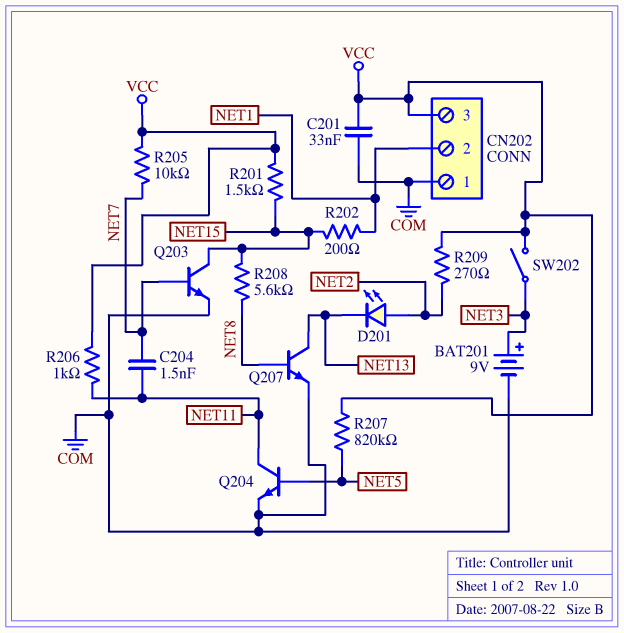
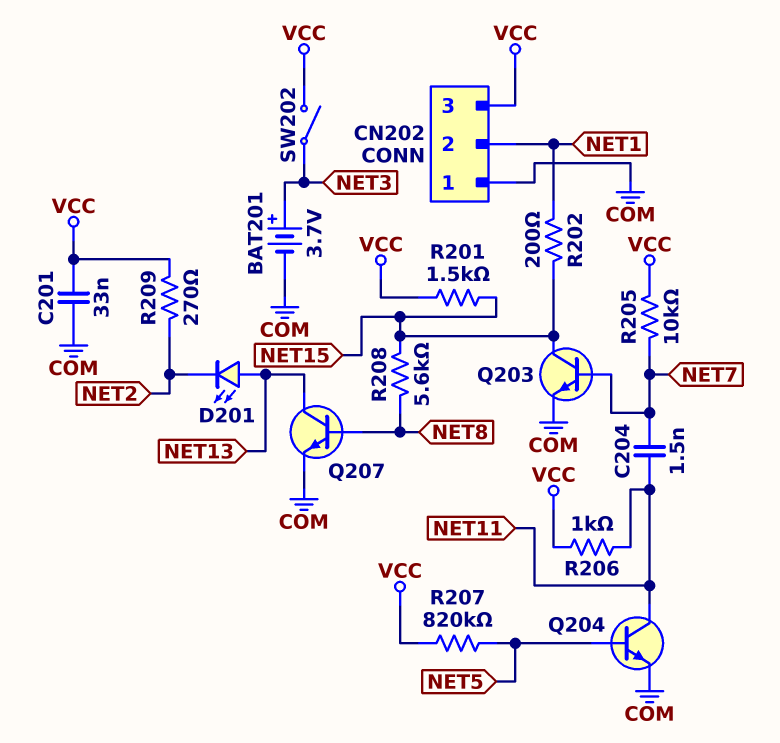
BAT201: 9V (plus NET3, minus COM) -> 3.7V (plus NET3, minus COM)
D201: LED (A NET2, K NET13) -> LED (A NET13, K NET2)

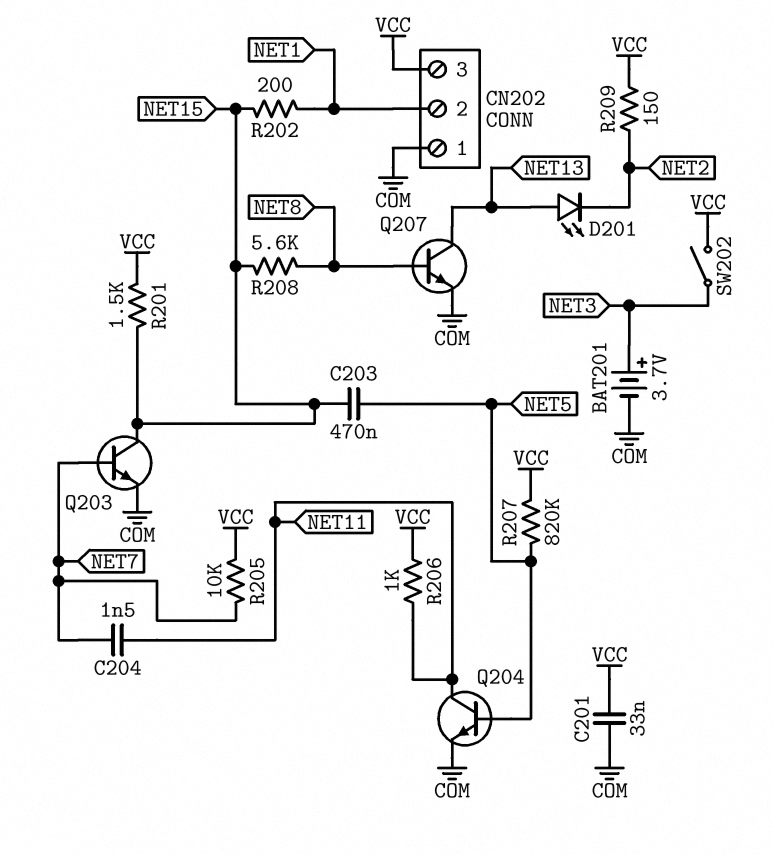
C203: none -> 470nF (NET5, NET15)
R209: 270 (NET2, VCC) -> 150 (NET2, VCC)

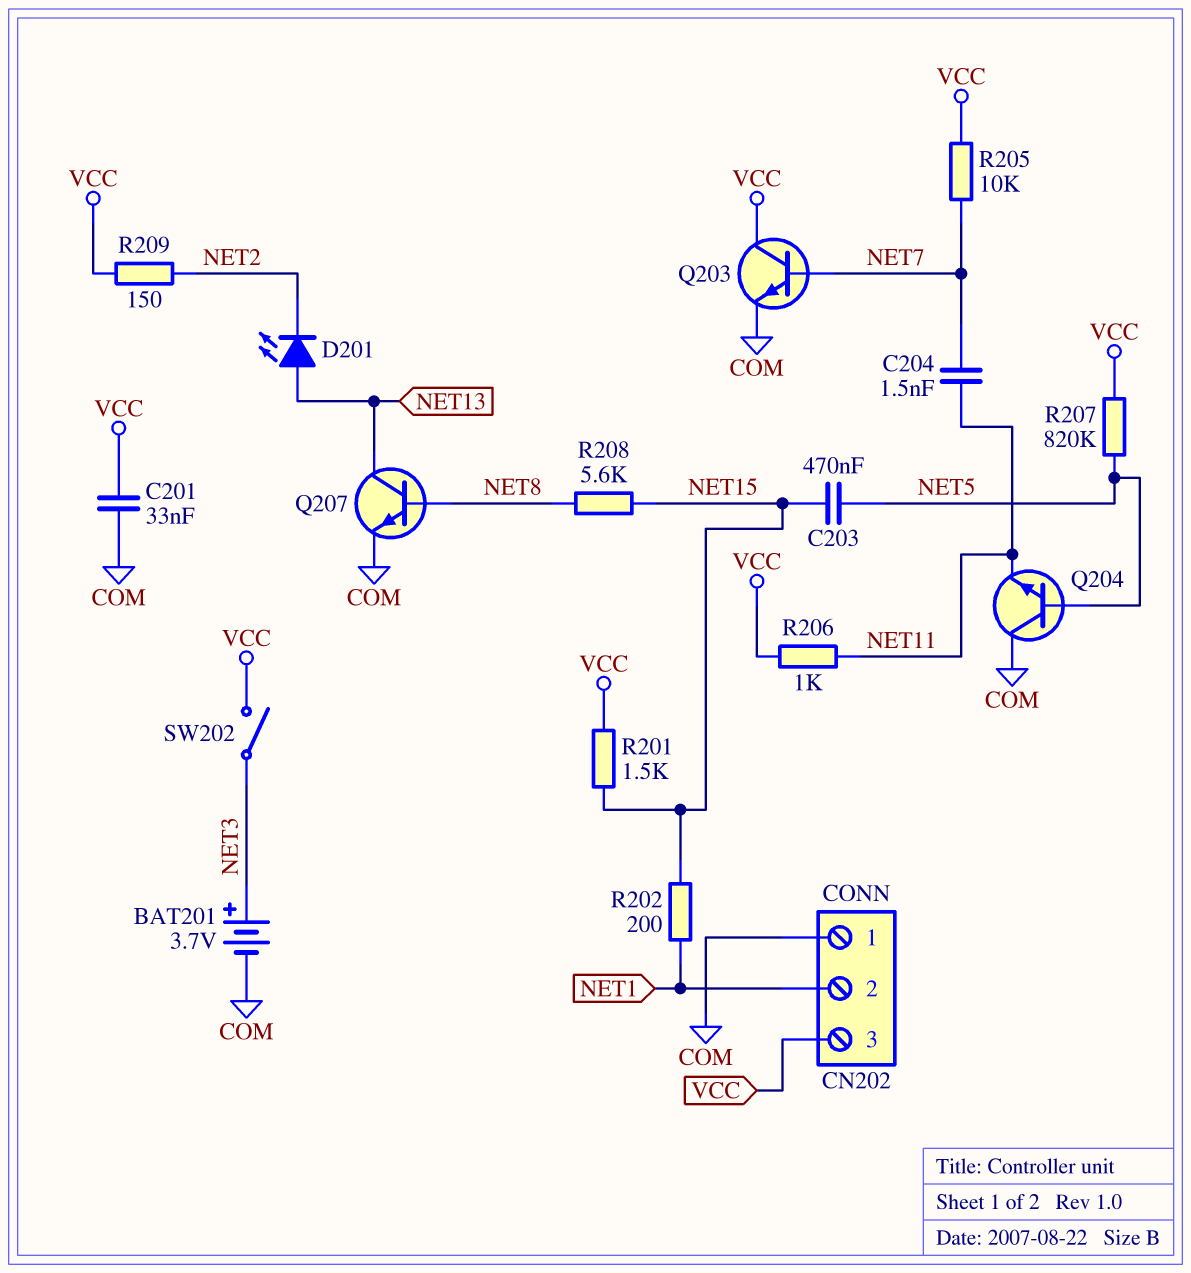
Q203: NPN (B NET7, C NET15, E COM) -> NPN (B NET7, C VCC, E COM)
Q204: NPN (B NET5, C NET11, E COM) -> NPN (B NET5, C COM, E NET11)

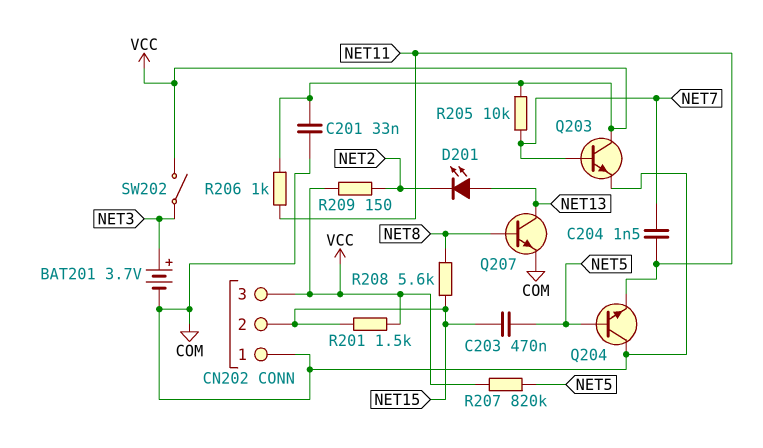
CN202 pin 2: NET1 -> NET15
R202: 200 (NET1, NET15) -> none

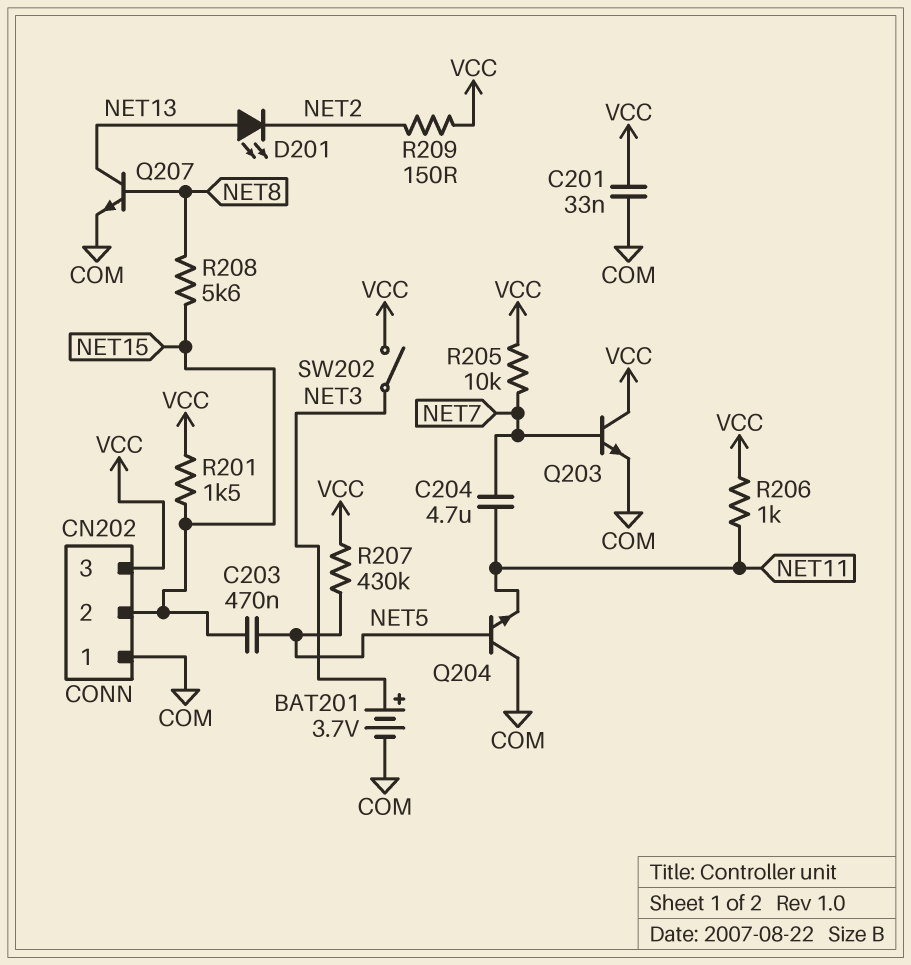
C204: 1.5nF (NET7, NET11) -> 4.7uF (NET7, NET11)
R207: 820k (NET5, VCC) -> 430k (NET5, VCC)

